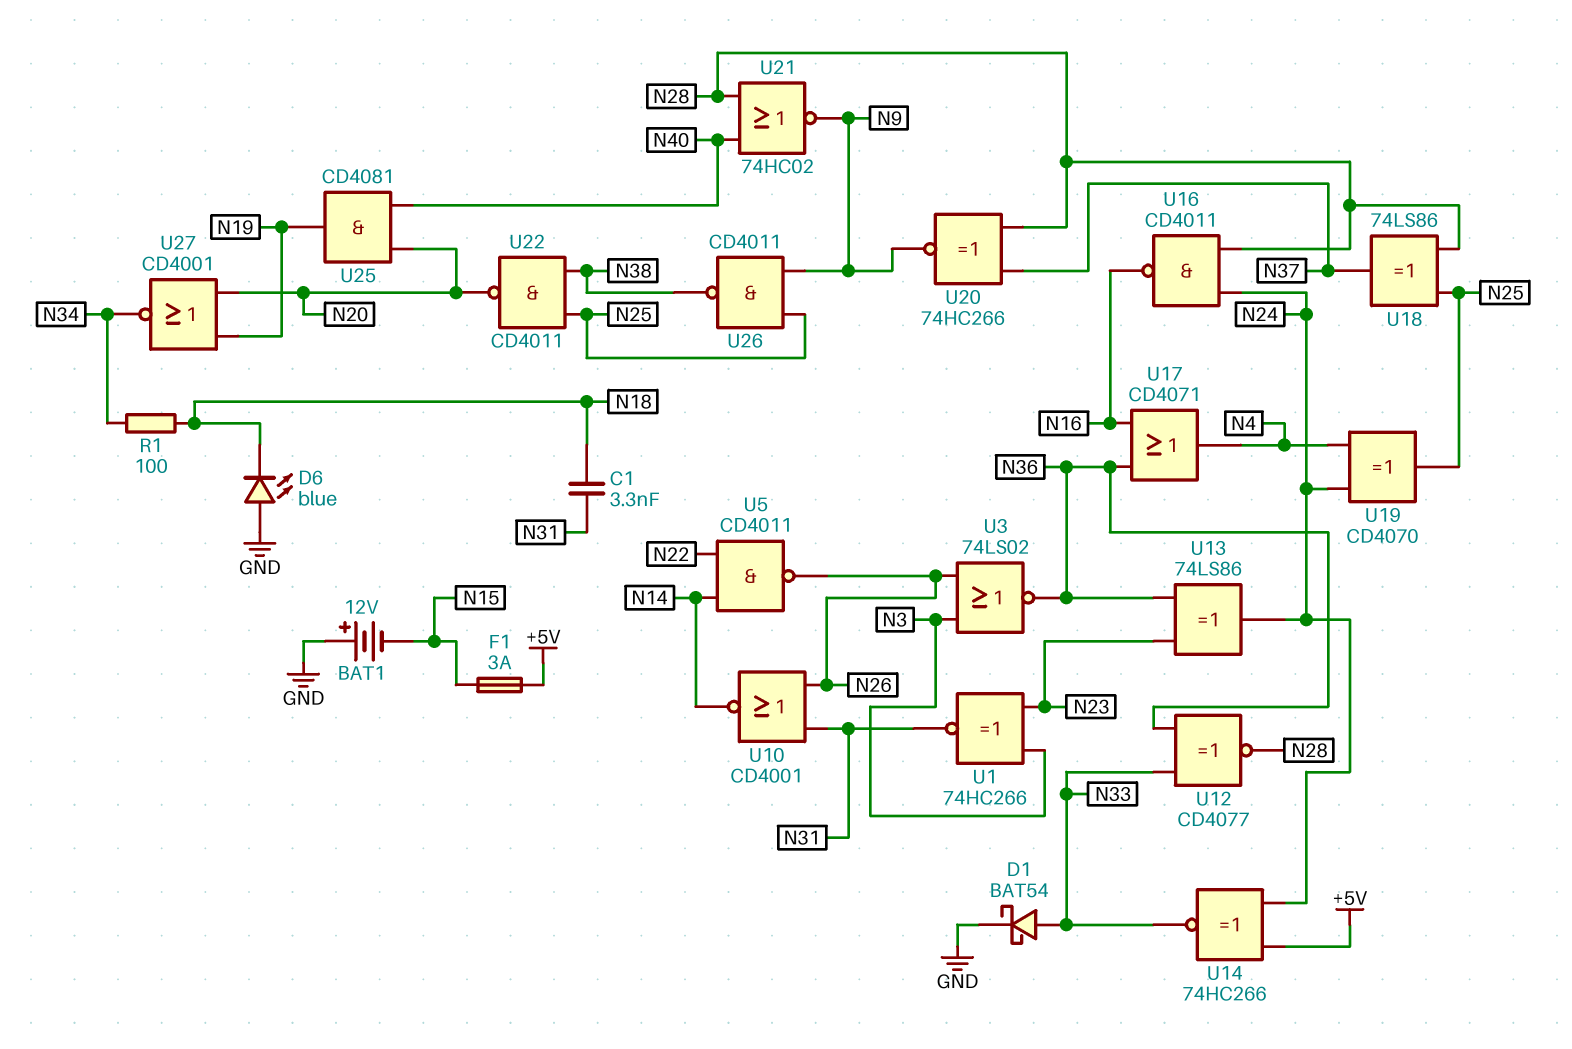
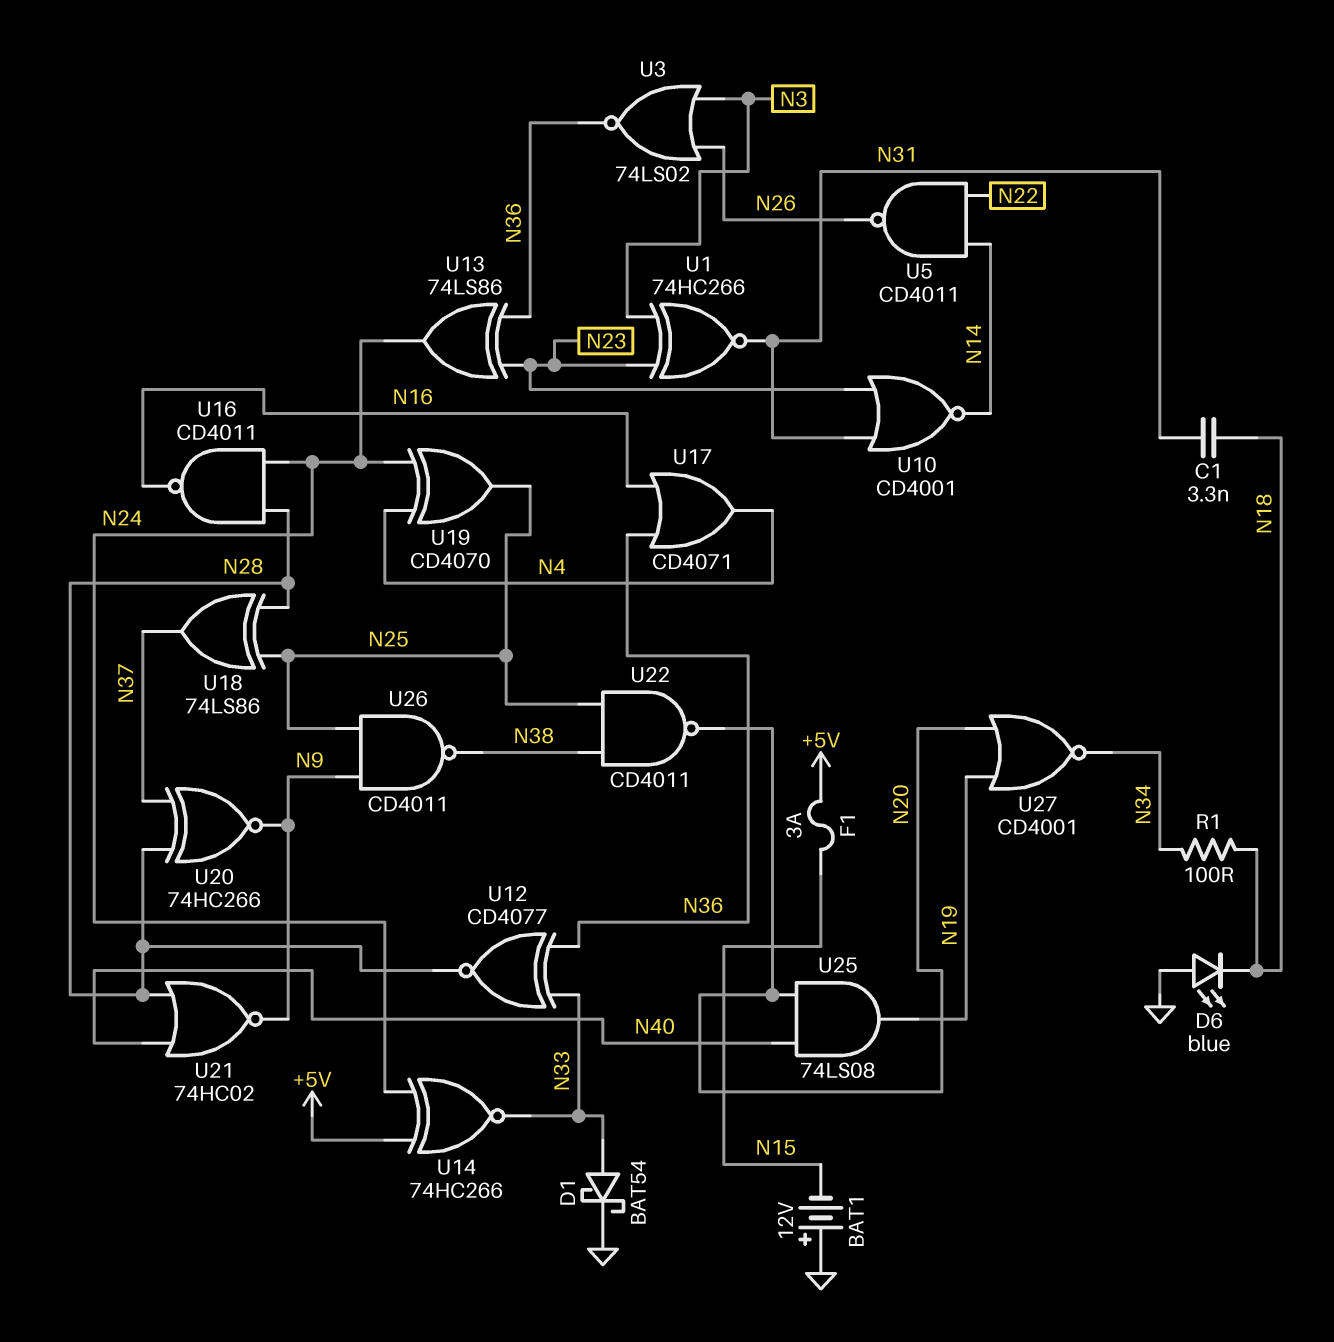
U10: NOR CD4001 (in N26, in N31, out N14) -> NOR CD4001 (in N23, in N31, out N14)
U25: AND CD4081 (in N20, in N40, out N19) -> AND 74LS08 (in N20, in N40, out N19)

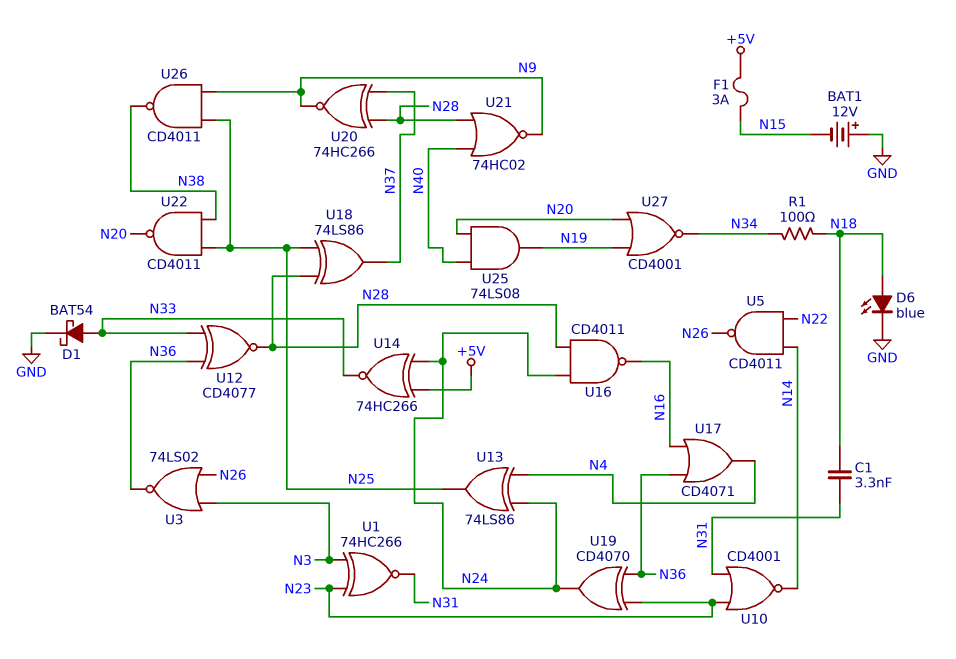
D6: LED blue (A GND, K N18) -> LED blue (A N18, K GND)
U13: XOR 74LS86 (in N23, in N36, out N24) -> XOR 74LS86 (in N4, in N24, out N25)
U19: XOR CD4070 (in N4, in N24, out N25) -> XOR CD4070 (in N23, in N36, out N24)

